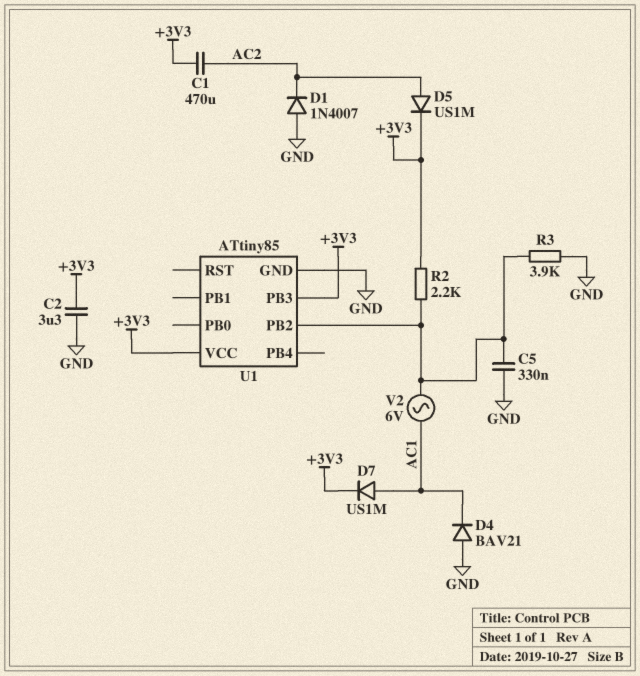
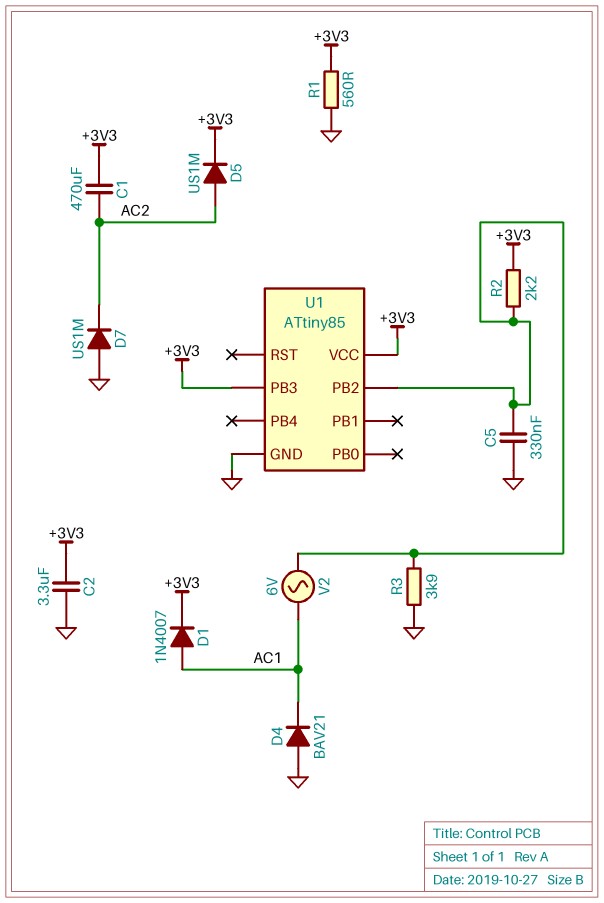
D1: diode 1N4007 (A GND, K AC2) -> diode 1N4007 (A AC1, K +3V3)
D7: diode US1M (A AC1, K +3V3) -> diode US1M (A GND, K AC2)
R1: none -> 560 (+3V3, GND)

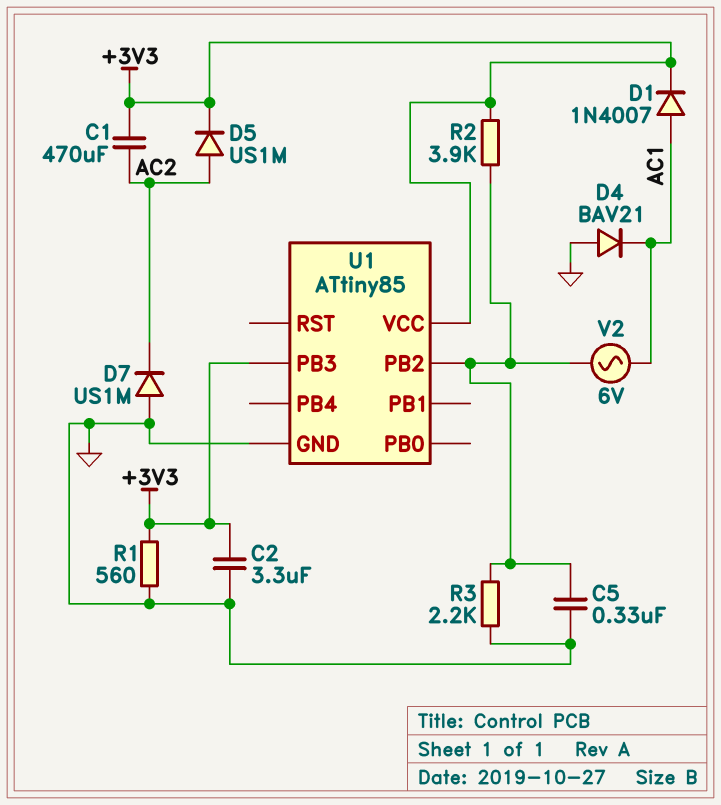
R2: 2.2k (+3V3, U1/PB2) -> 3.9k (+3V3, U1/PB2)
R3: 3.9k (GND, U1/PB2) -> 2.2k (GND, U1/PB2)

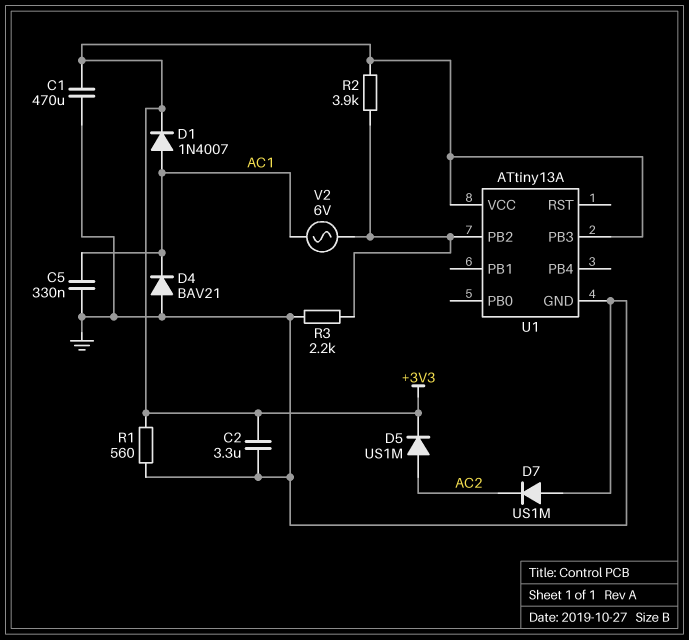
C1: 470uF (+3V3, AC2) -> 470uF (+3V3, GND)
C5: 330nF (GND, U1/PB2) -> 330nF (AC1, GND)
U1: ATtiny85 -> ATtiny13A

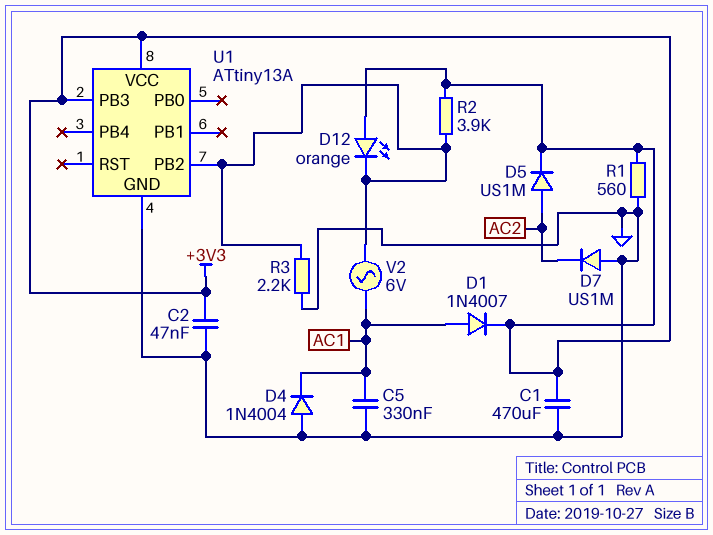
C2: 3.3uF (+3V3, GND) -> 47nF (+3V3, GND)
D4: diode BAV21 (A GND, K AC1) -> diode 1N4004 (A GND, K AC1)
D12: none -> LED orange (A +3V3, K U1/PB2)

